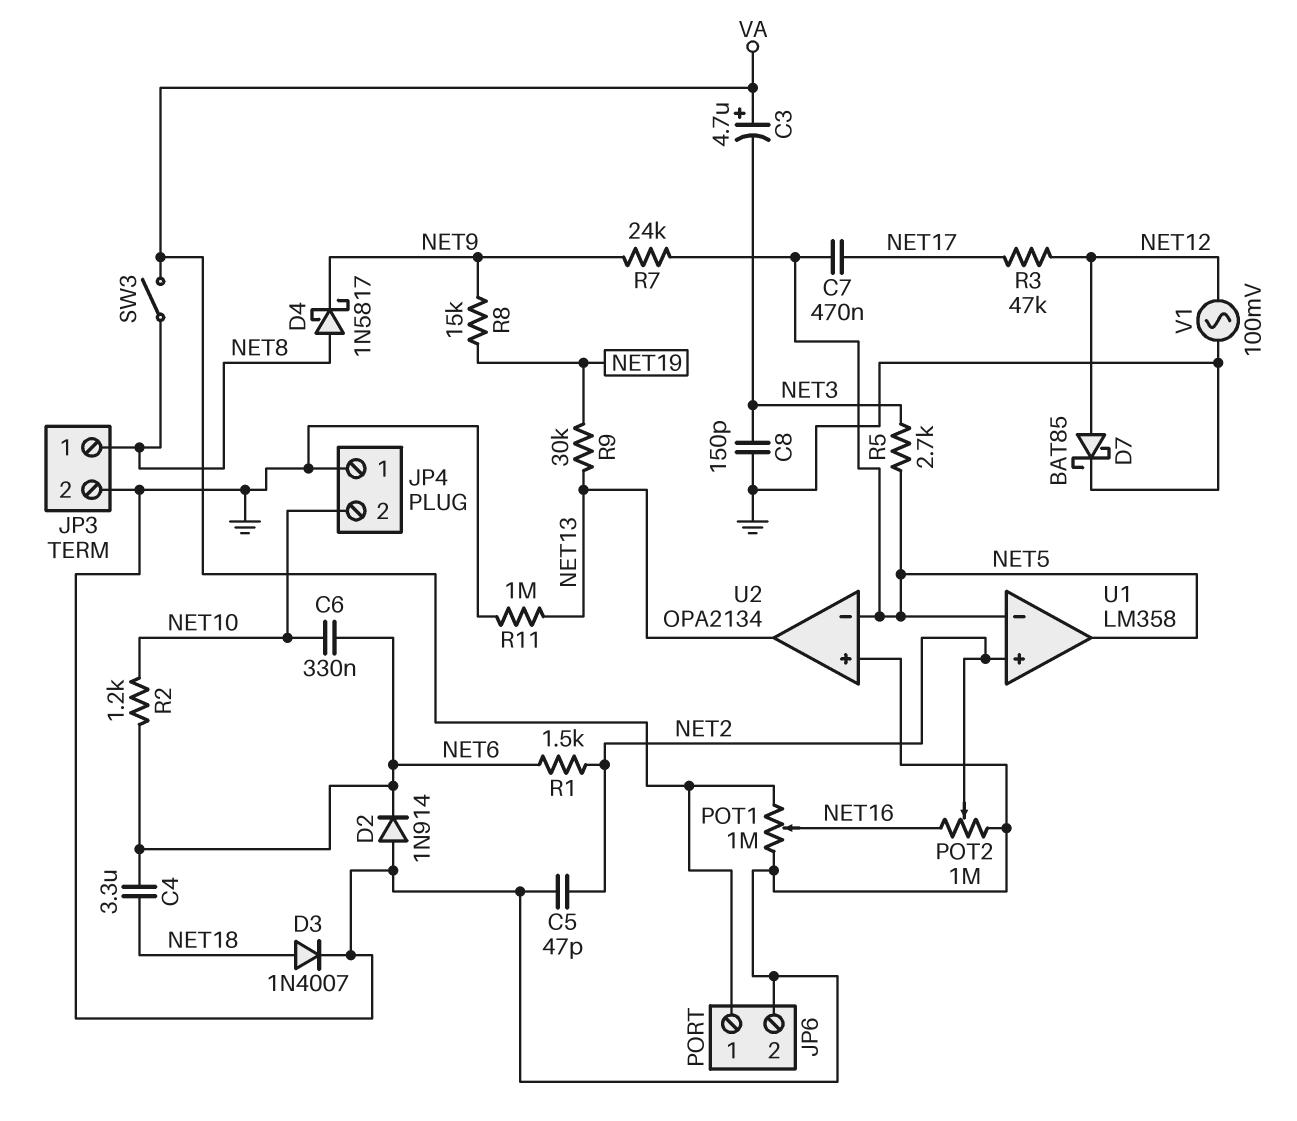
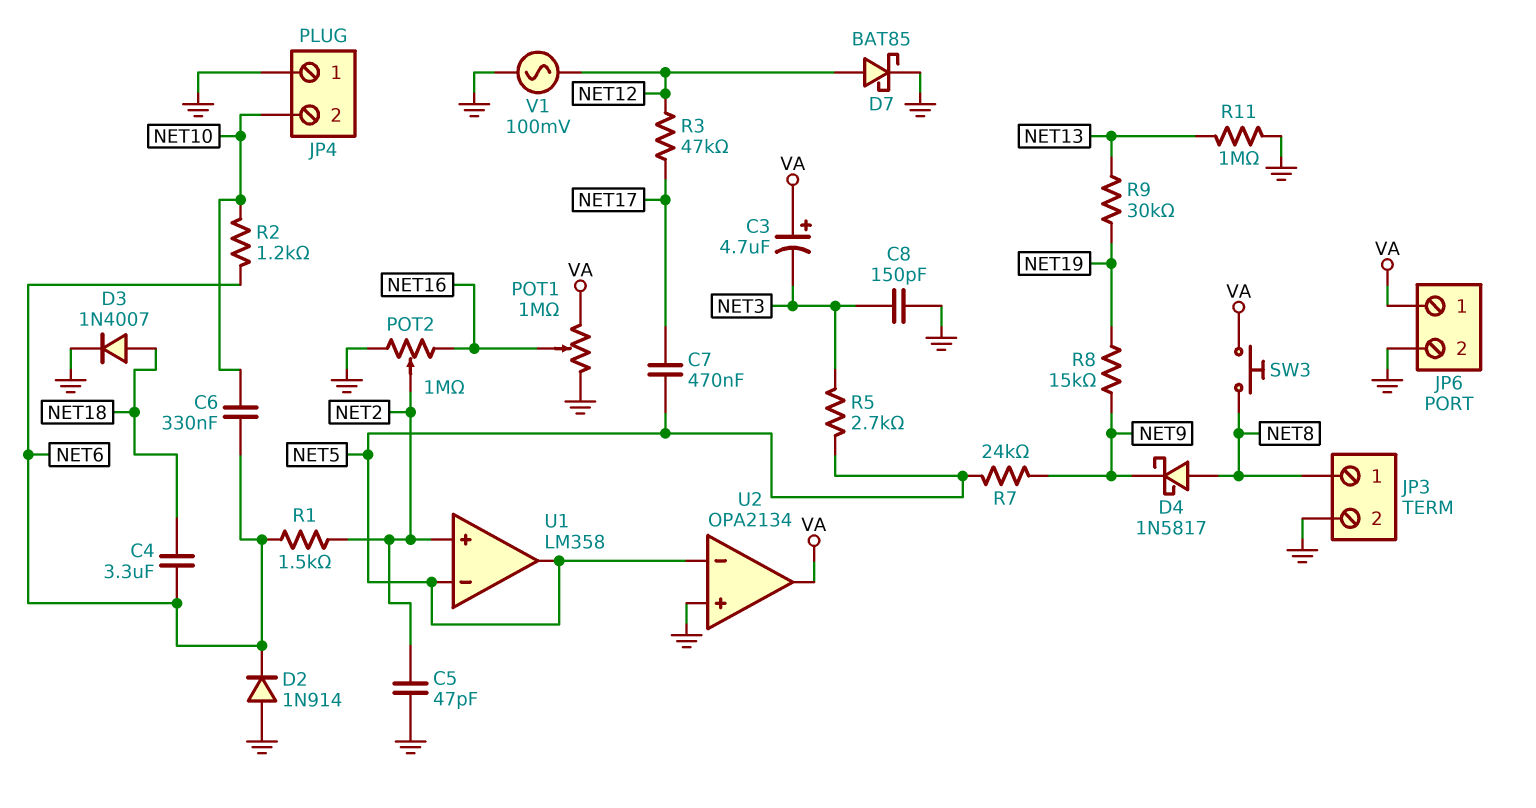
SW3: switch (NET8, VA) -> button (NET8, VA)
U2 pin out: NET13 -> VA

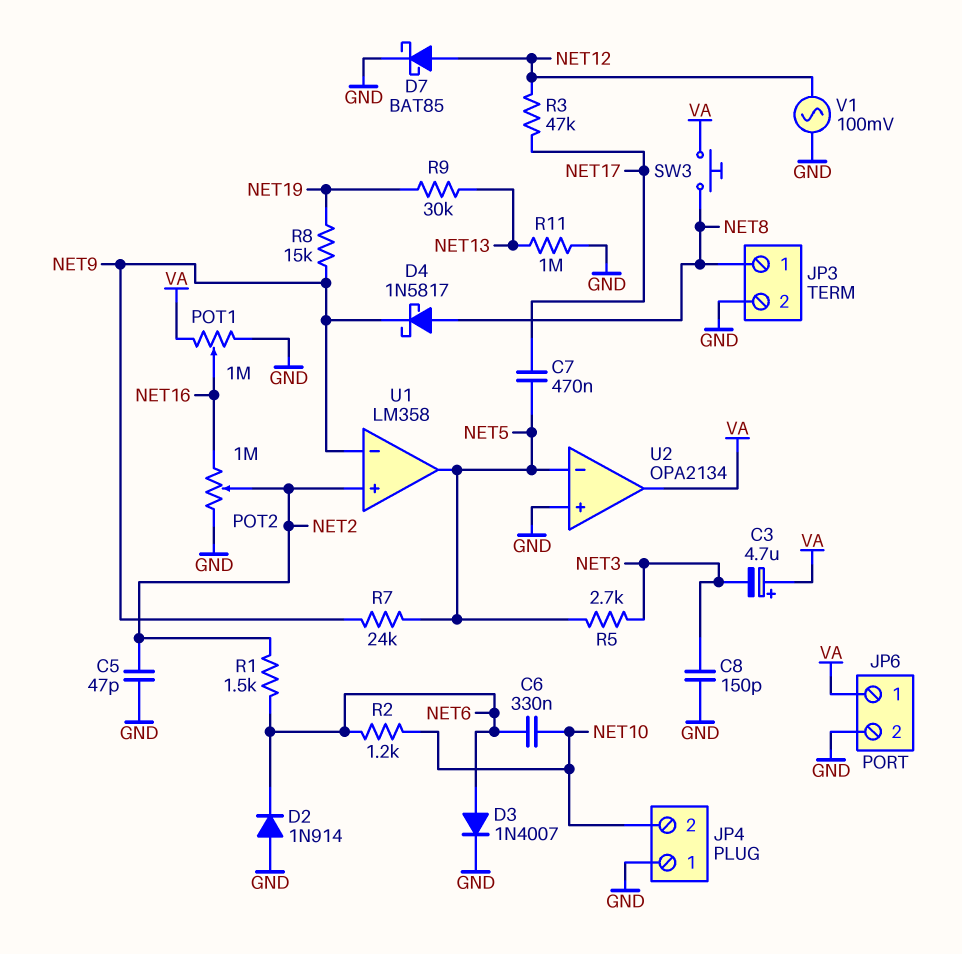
C4: 3.3uF (NET6, NET18) -> none
D3: diode 1N4007 (A NET18, K GND) -> diode 1N4007 (A NET6, K GND)
U1 pin in-: NET5 -> NET9

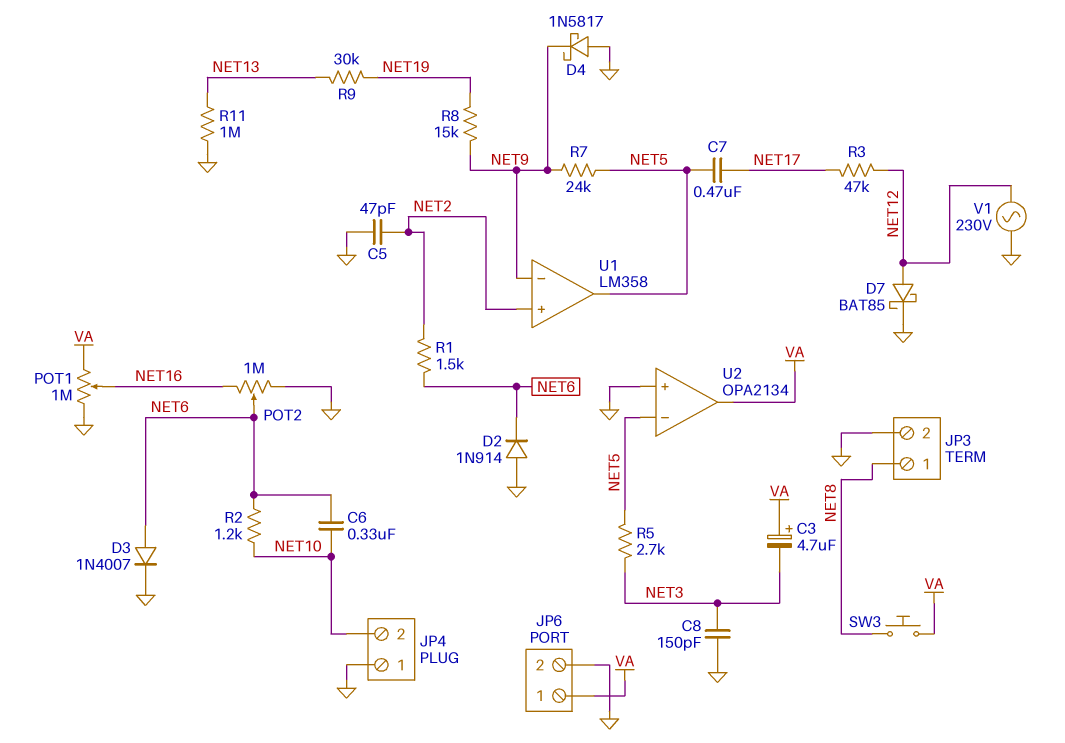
D4: schottky 1N5817 (A NET8, K NET9) -> schottky 1N5817 (A GND, K NET9)
POT2: 1M (GND, NET16, wiper NET2) -> 1M (GND, NET16, wiper NET6)
V1: AC 100mV (GND, NET12) -> AC 230V (GND, NET12)

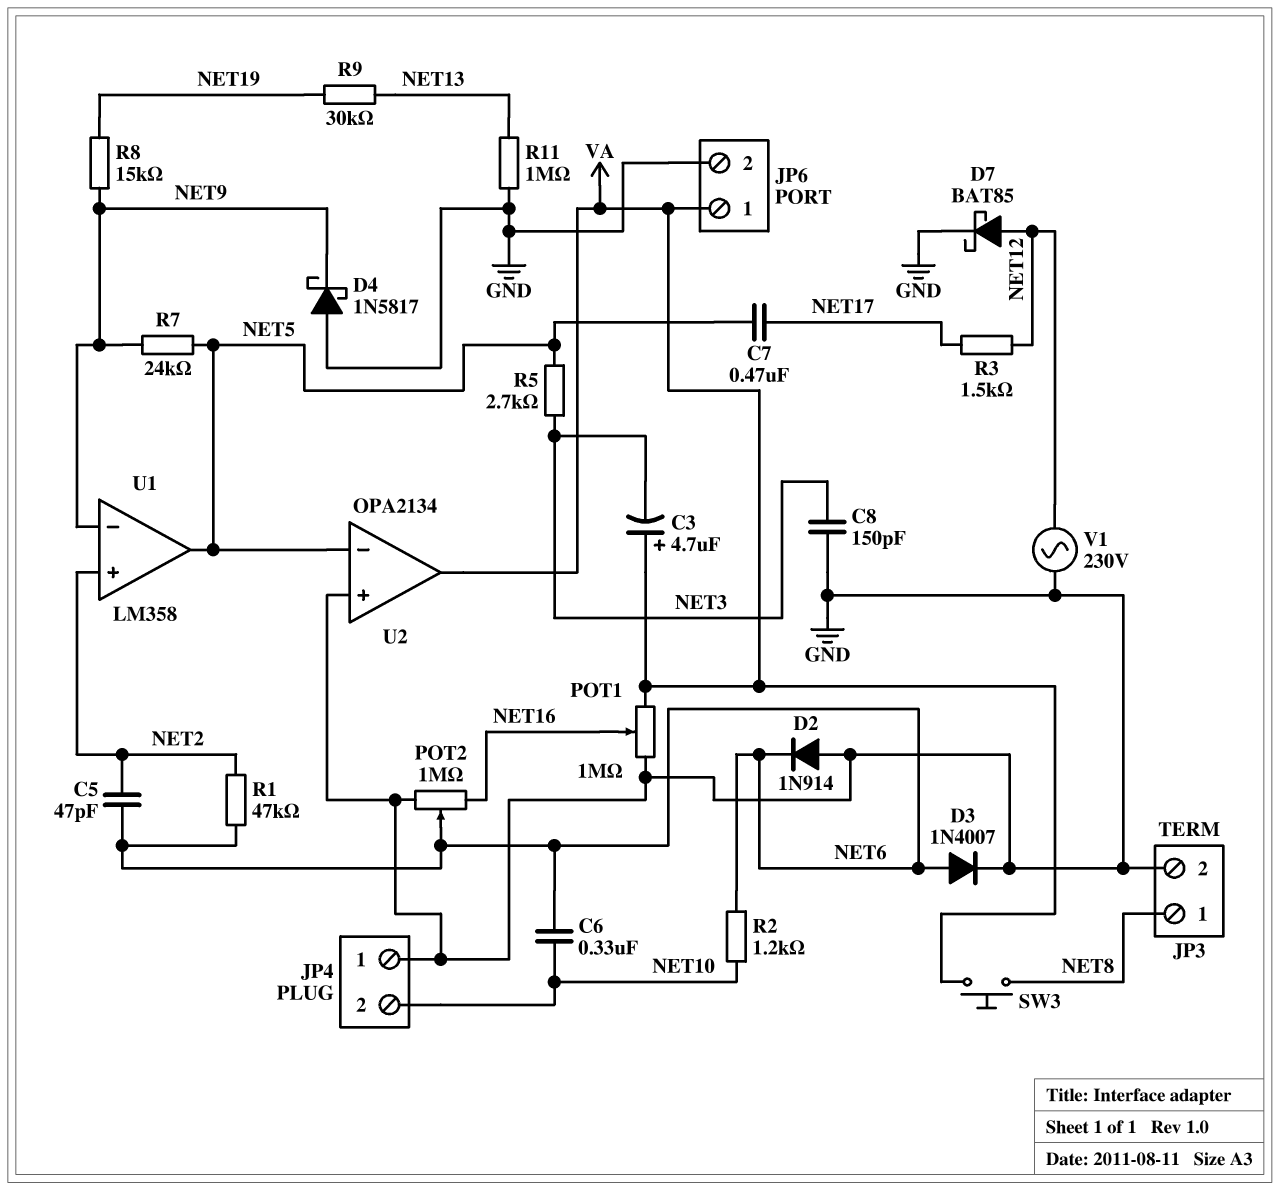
C5: 47pF (GND, NET2) -> 47pF (NET2, NET6)
R1: 1.5k (NET2, NET6) -> 47k (NET2, NET6)
R3: 47k (NET12, NET17) -> 1.5k (NET12, NET17)

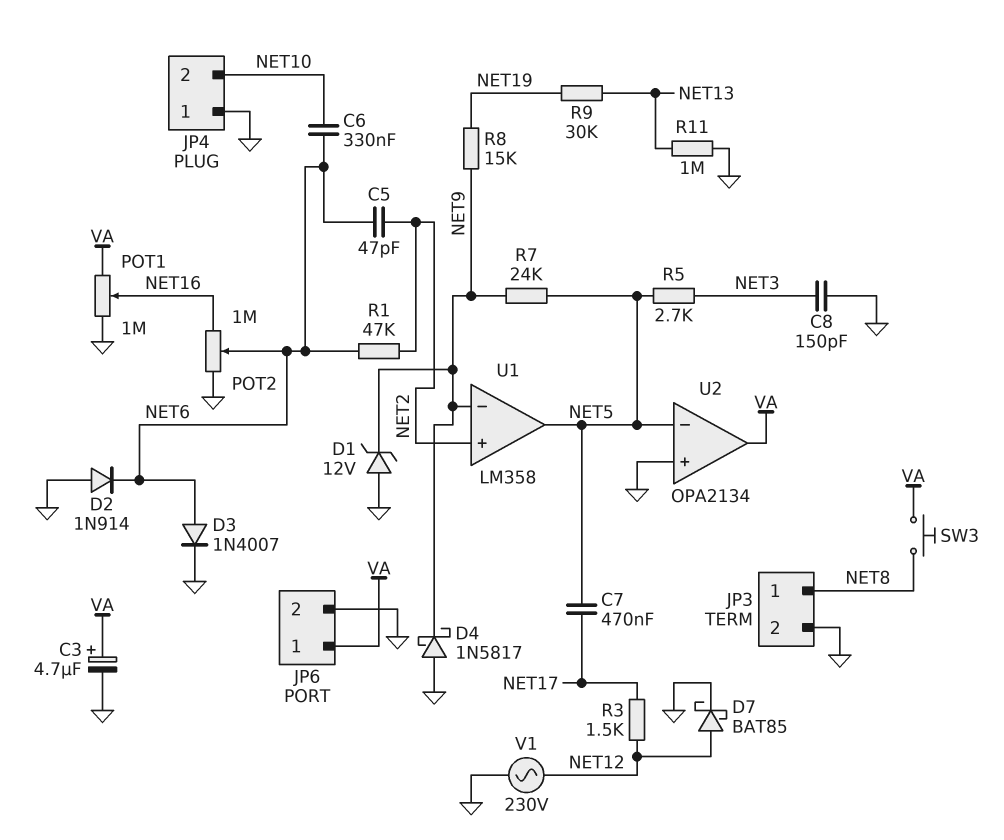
C3: 4.7uF (plus VA, minus NET3) -> 4.7uF (plus VA, minus GND)
D1: none -> zener 12V (A GND, K NET9)
R2: 1.2k (NET6, NET10) -> none

